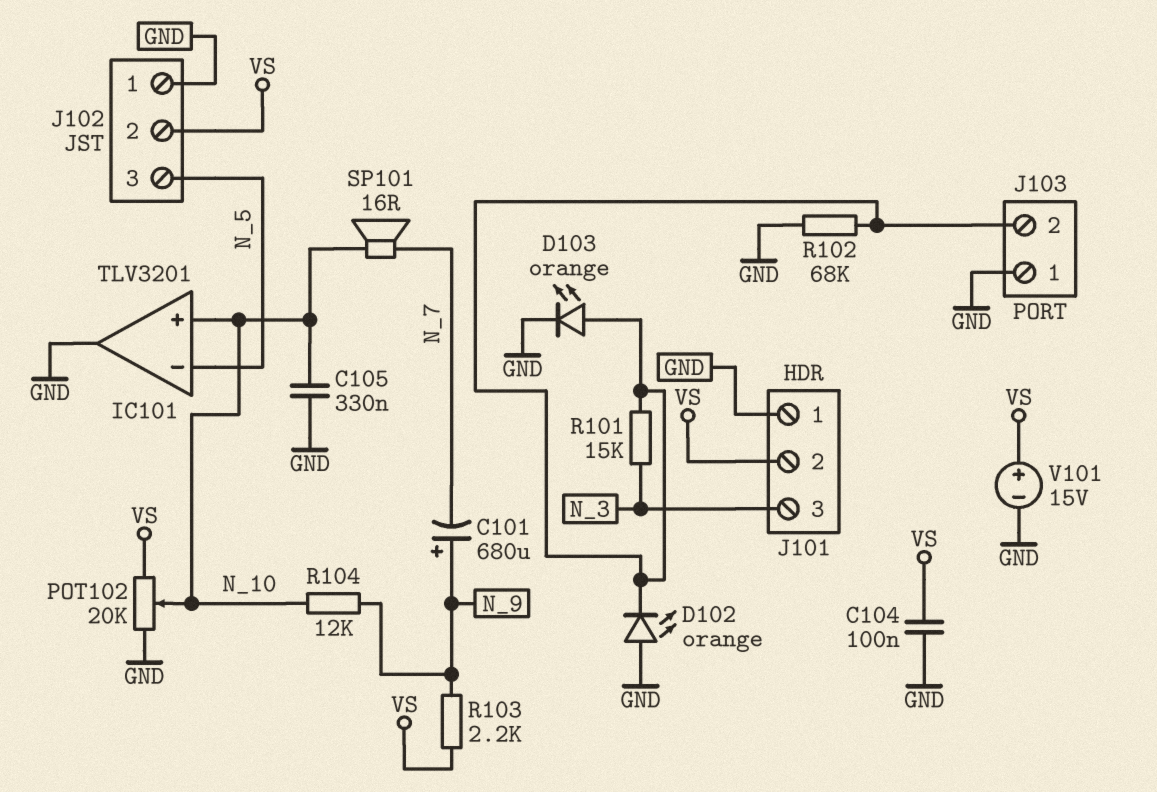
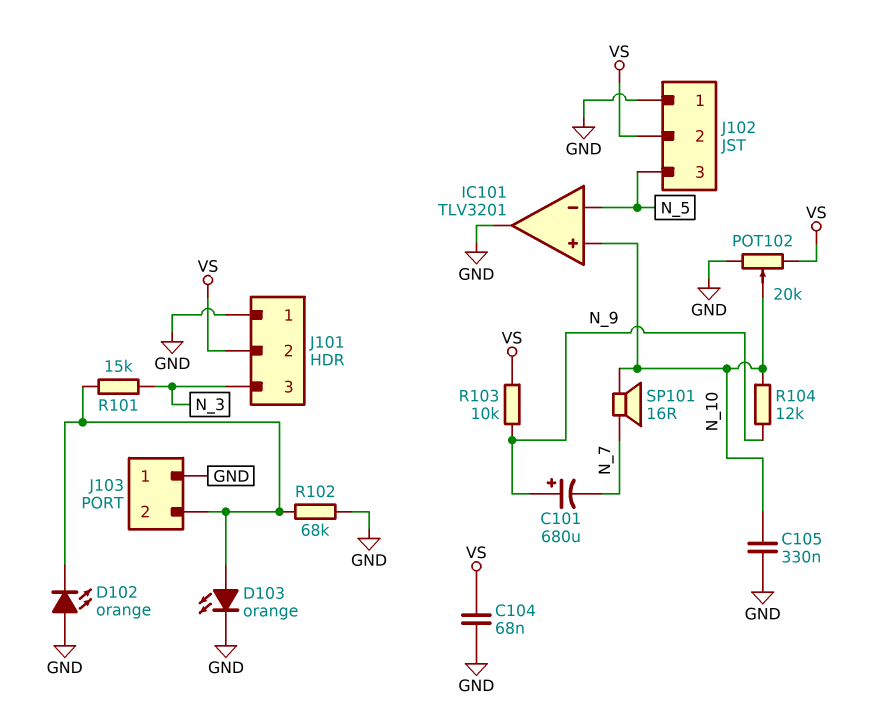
C104: 100nF (GND, VS) -> 68nF (GND, VS)
R103: 2.2k (N_9, VS) -> 10k (N_9, VS)
V101: 15V (plus VS, minus GND) -> none

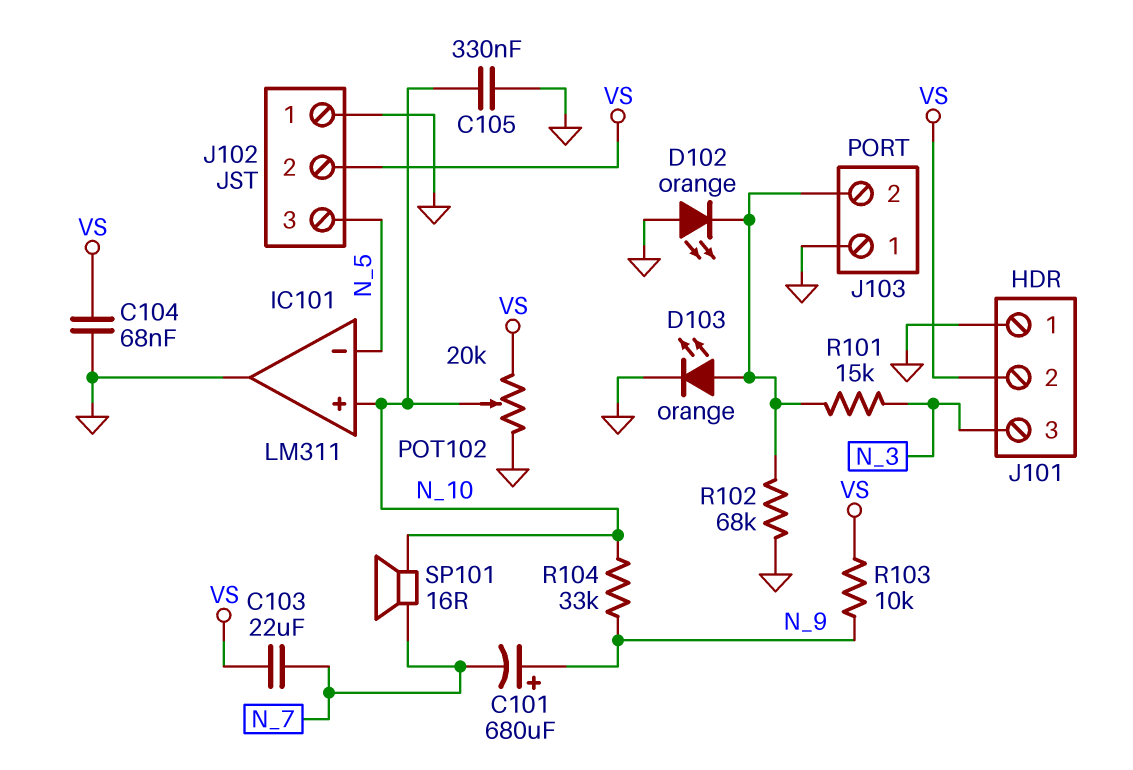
C103: none -> 22uF (N_7, VS)
IC101: TLV3201 -> LM311
R104: 12k (N_9, N_10) -> 33k (N_9, N_10)

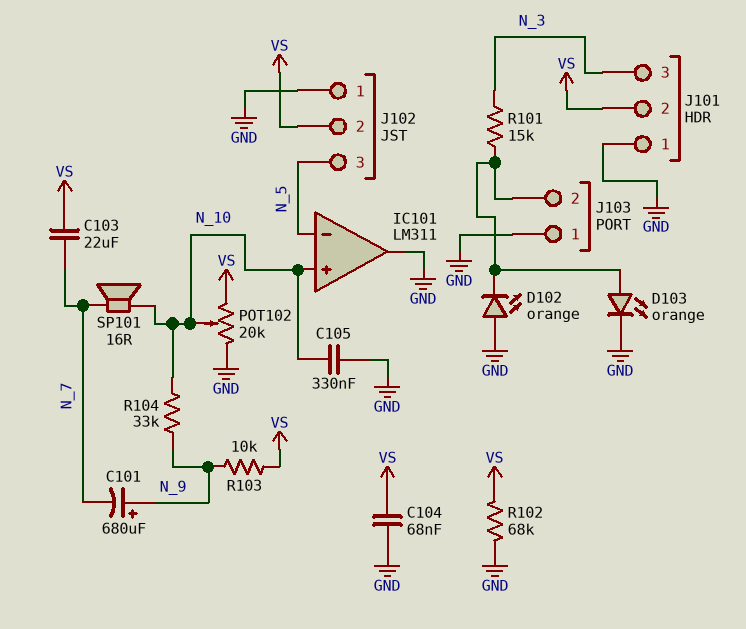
R102: 68k (GND, J103/2) -> 68k (GND, VS)

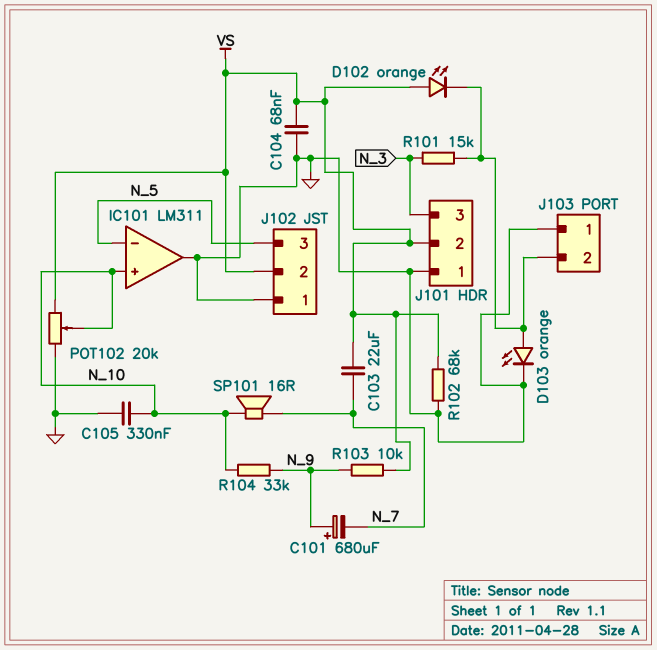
D102: LED orange (A GND, K J103/2) -> LED orange (A VS, K J103/2)

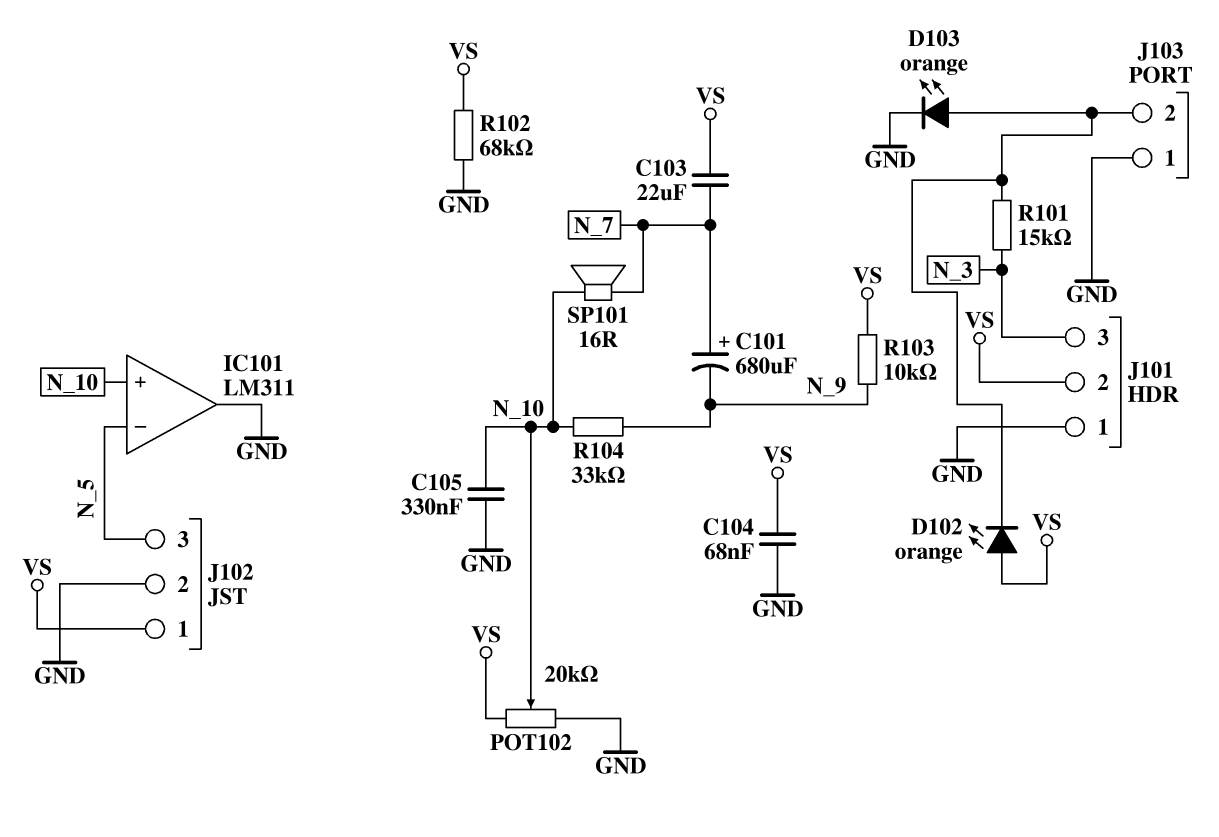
C101: 680uF (plus N_9, minus N_7) -> 680uF (plus N_7, minus N_9)
J102 pin 1: GND -> VS
J102 pin 2: VS -> GND

